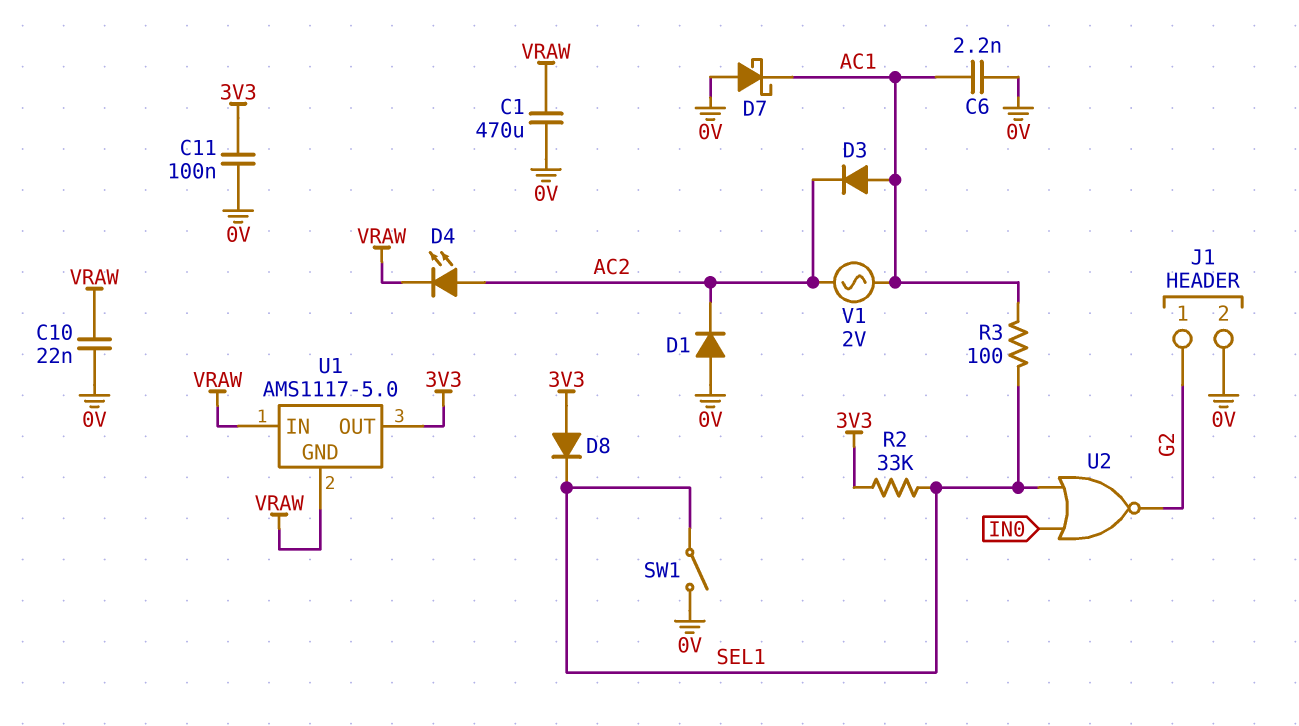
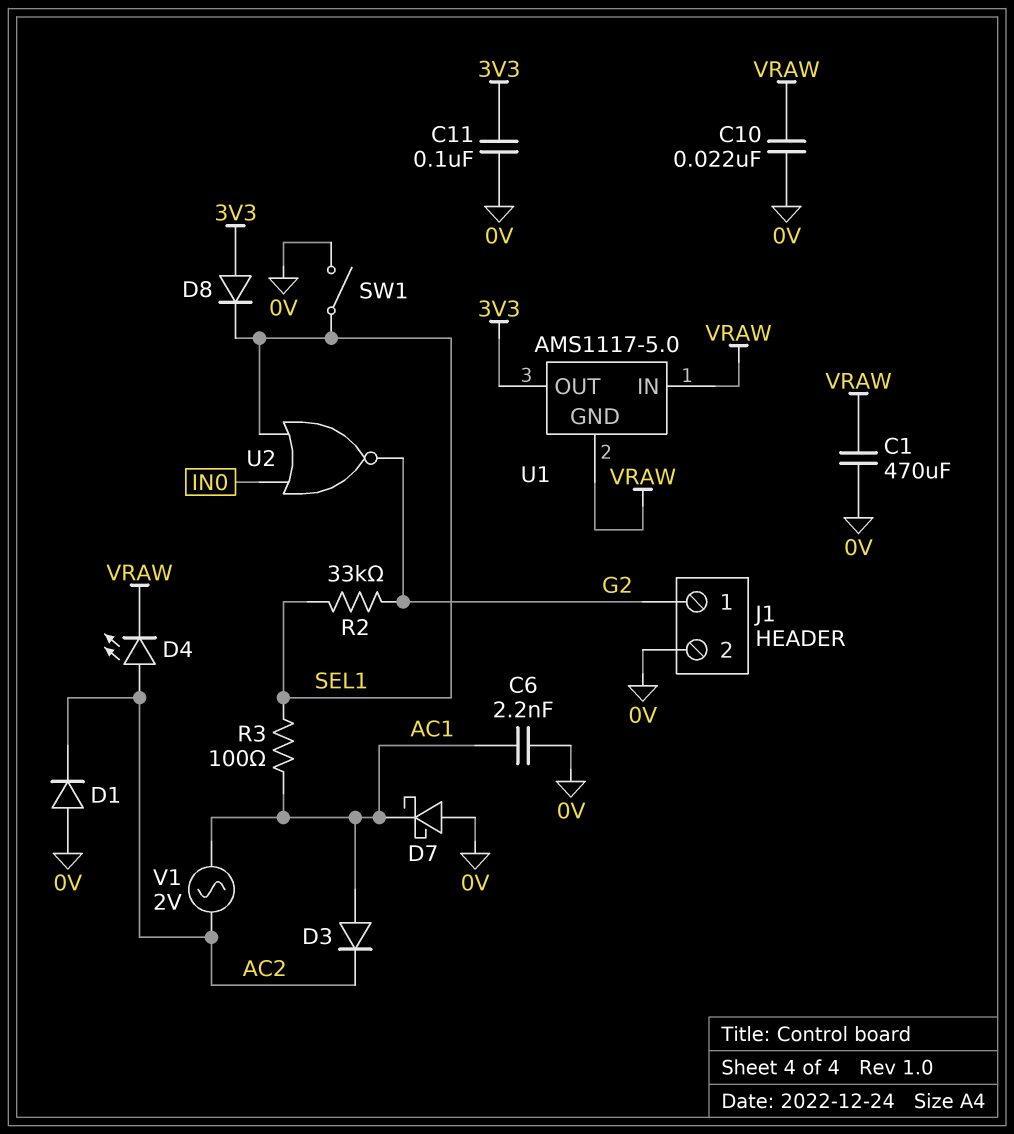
R2: 33k (3V3, SEL1) -> 33k (G2, SEL1)

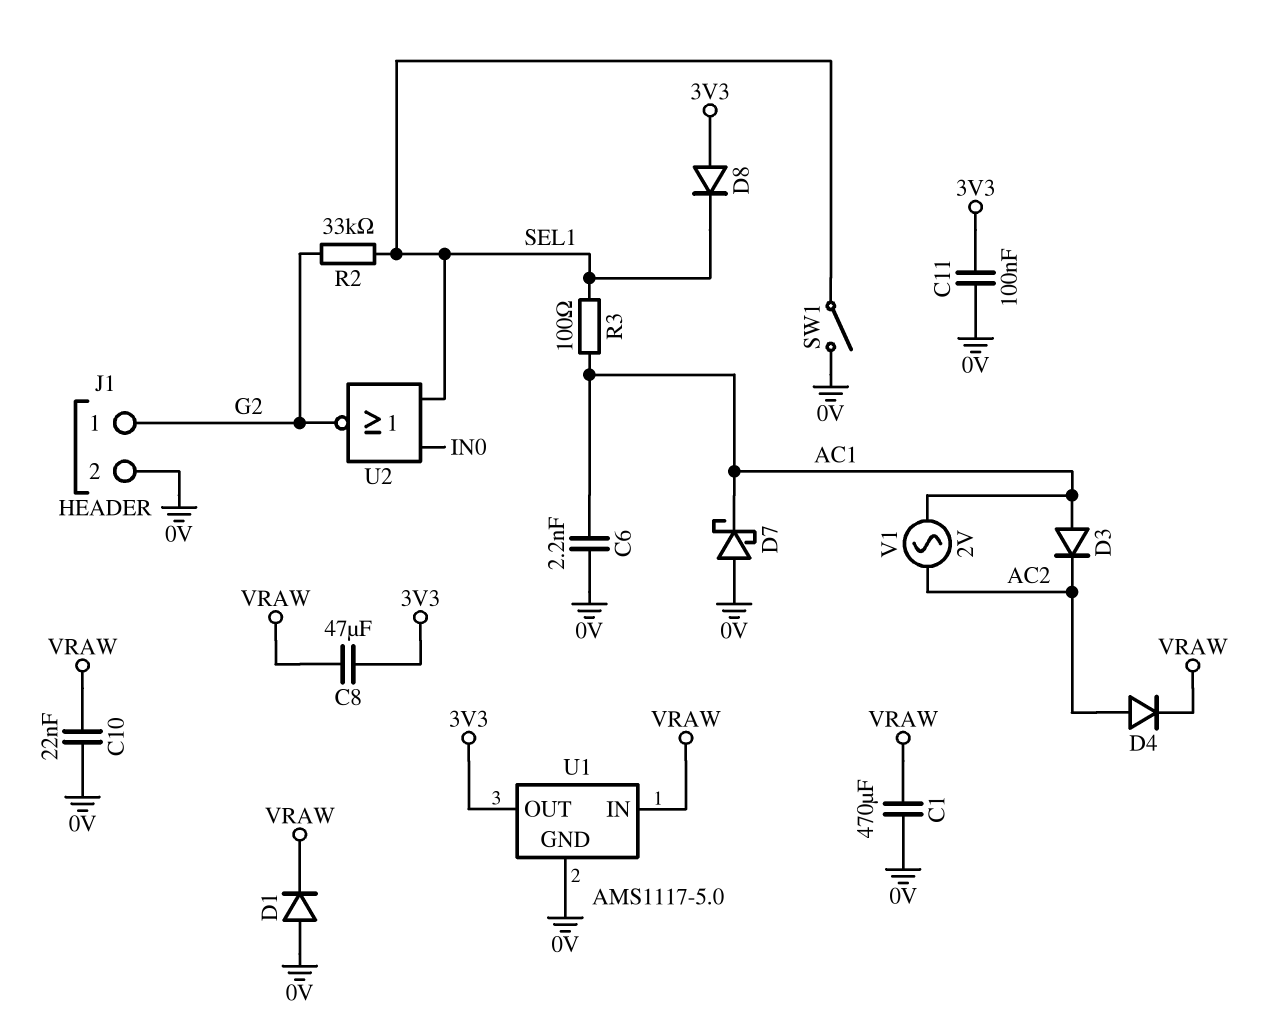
C8: none -> 47uF (3V3, VRAW)
D1: diode (A 0V, K AC2) -> diode (A 0V, K VRAW)
D4: LED (A AC2, K VRAW) -> diode (A AC2, K VRAW)
U1 pin GND: VRAW -> 0V

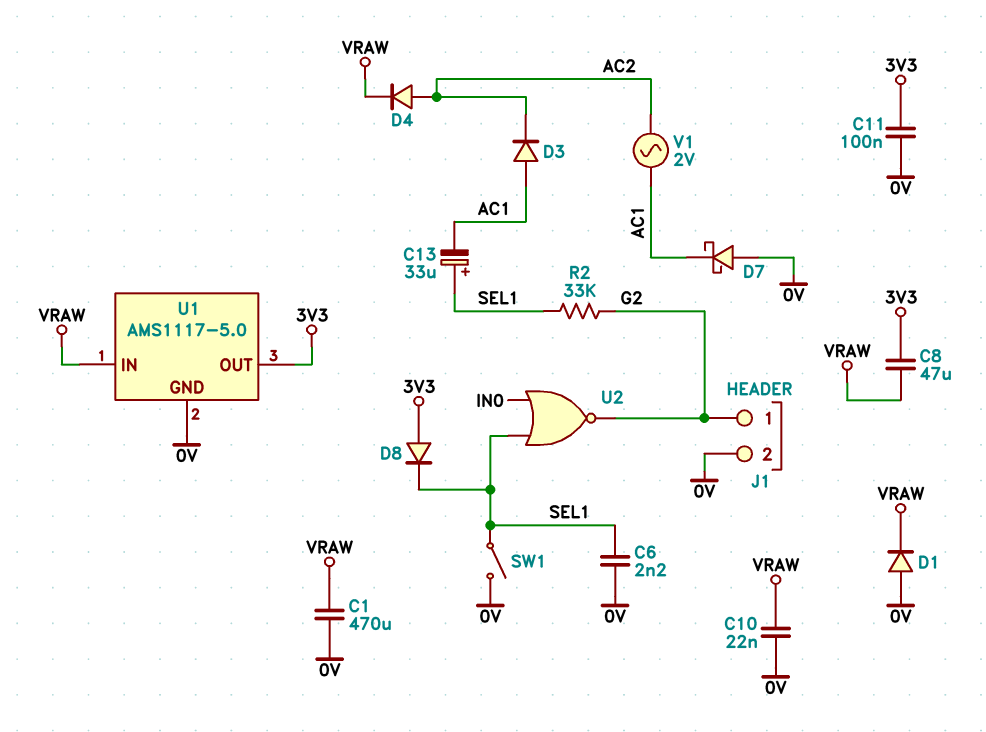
C6: 2.2nF (0V, AC1) -> 2.2nF (0V, SEL1)
C13: none -> 33uF (plus SEL1, minus AC1)
R3: 100 (AC1, SEL1) -> none

